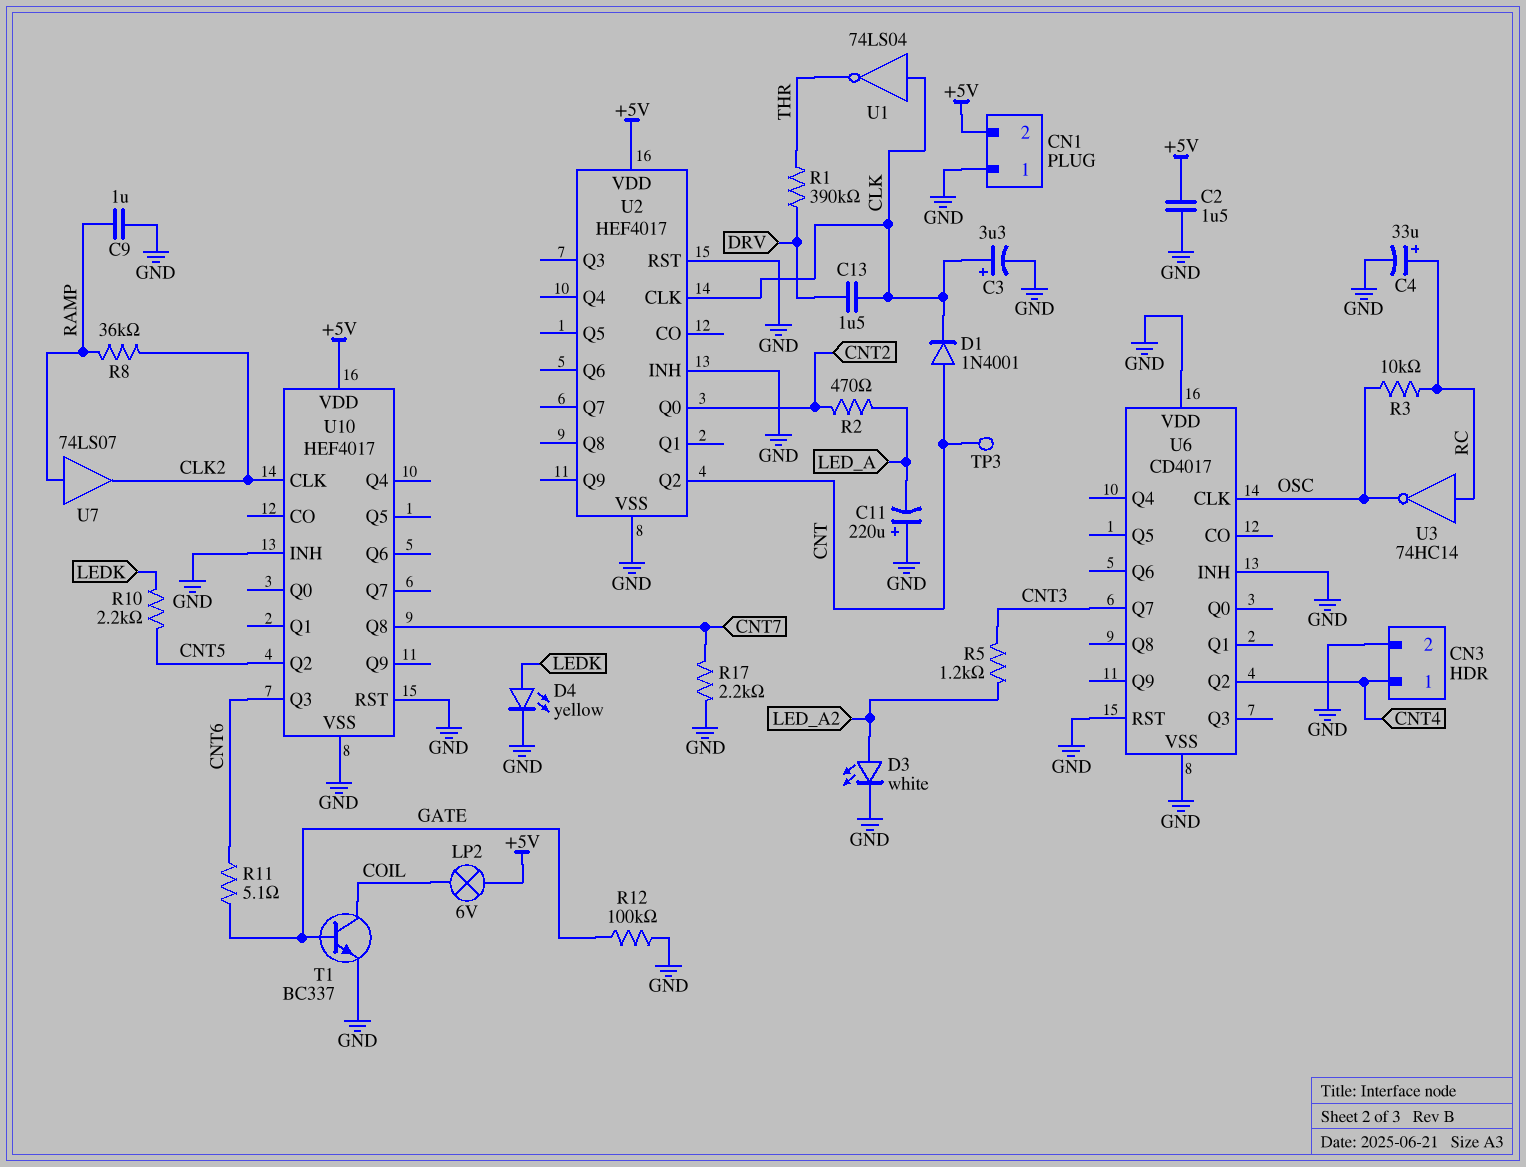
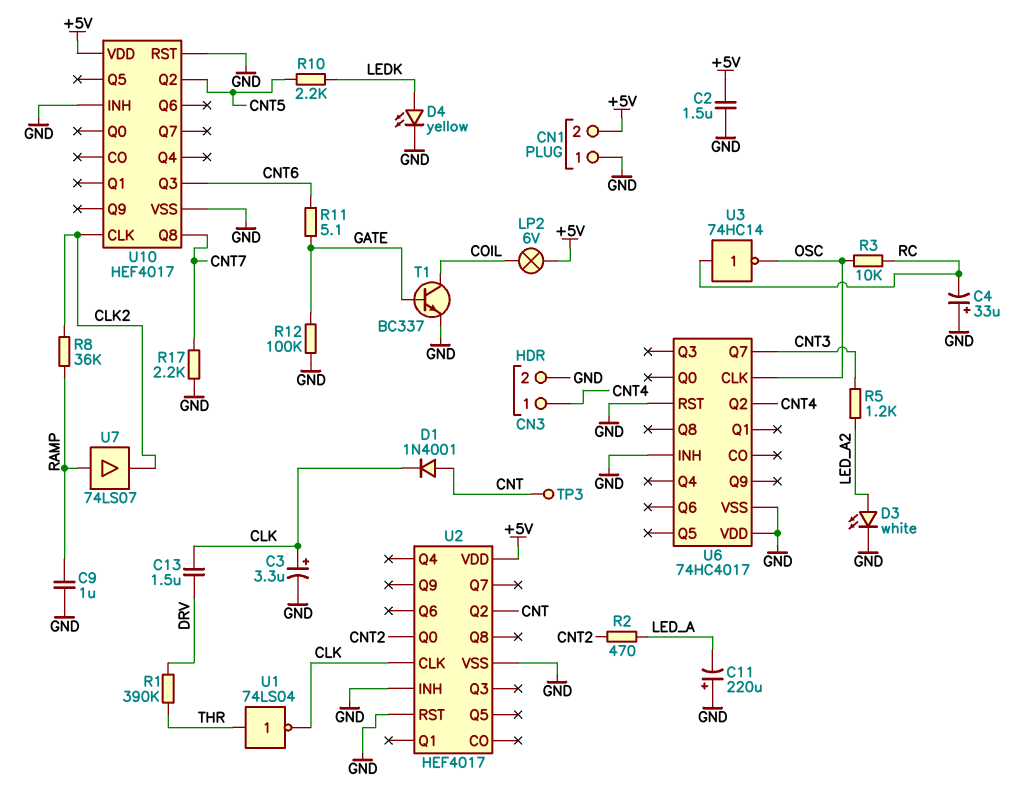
C4: 33uF (plus RC, minus GND) -> 33uF (plus GND, minus RC)
U1: NOT 74LS04 (in CLK, out THR) -> NOT 74LS04 (in THR, out CLK)
U6: CD4017 -> 74HC4017

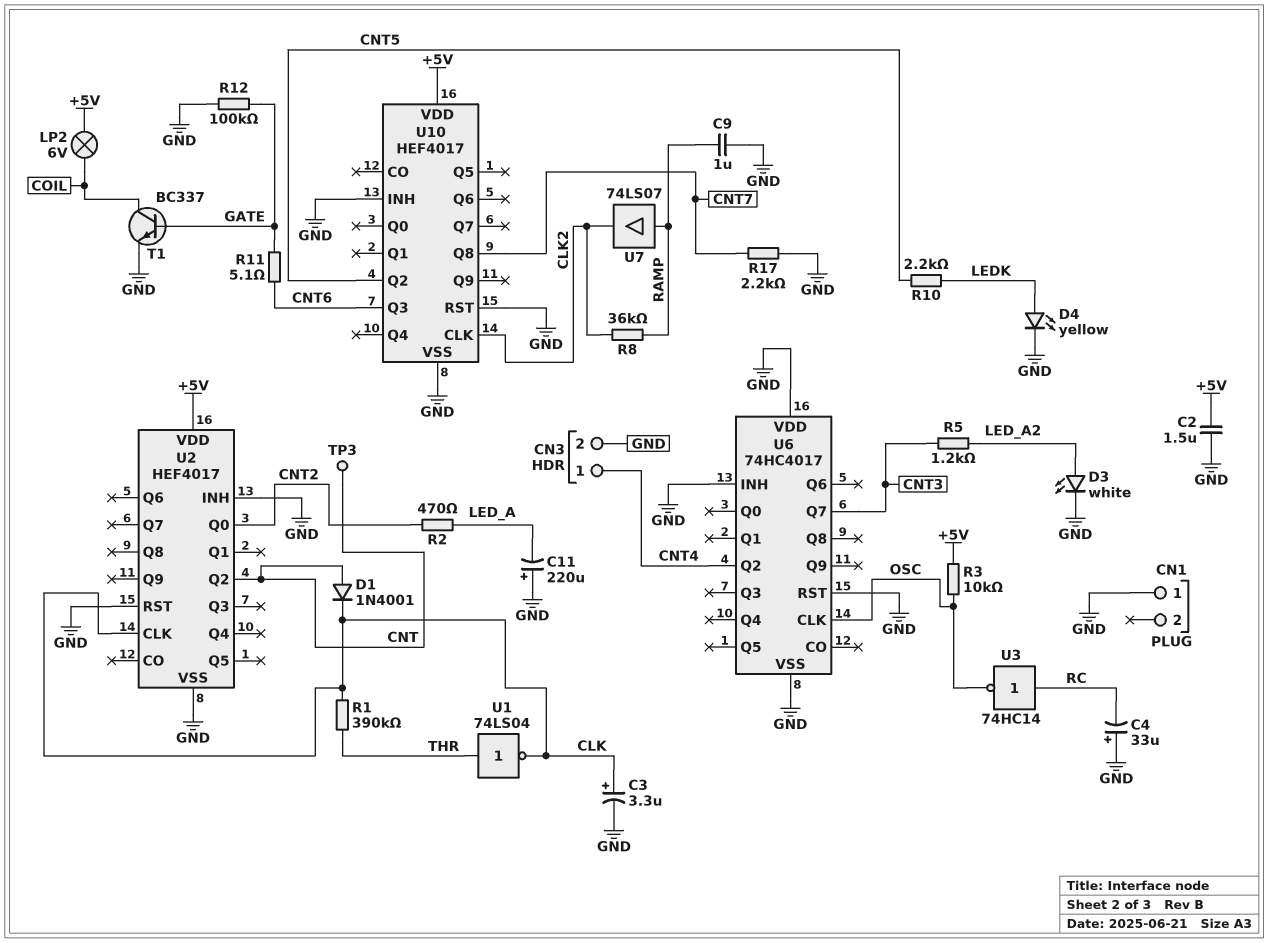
C13: 1.5uF (CLK, DRV) -> none
CN1 pin 2: +5V -> none
R1: 390k (DRV, THR) -> 390k (CLK, THR)
R3: 10k (OSC, RC) -> 10k (+5V, OSC)

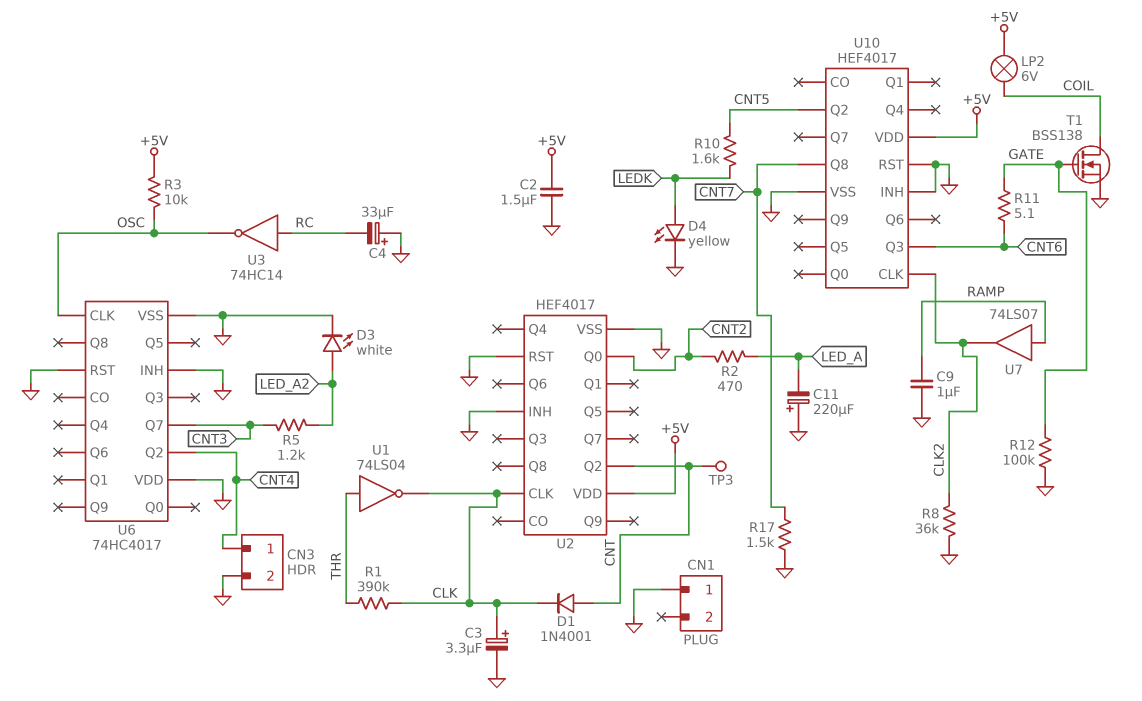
R8: 36k (CLK2, RAMP) -> 36k (CLK2, GND)
R10: 2.2k (CNT5, LEDK) -> 1.6k (CNT5, LEDK)
R17: 2.2k (CNT7, GND) -> 1.5k (CNT7, GND)
T1: NPN BC337 (B GATE, C COIL, E GND) -> NMOS BSS138 (G GATE, D COIL, S GND)

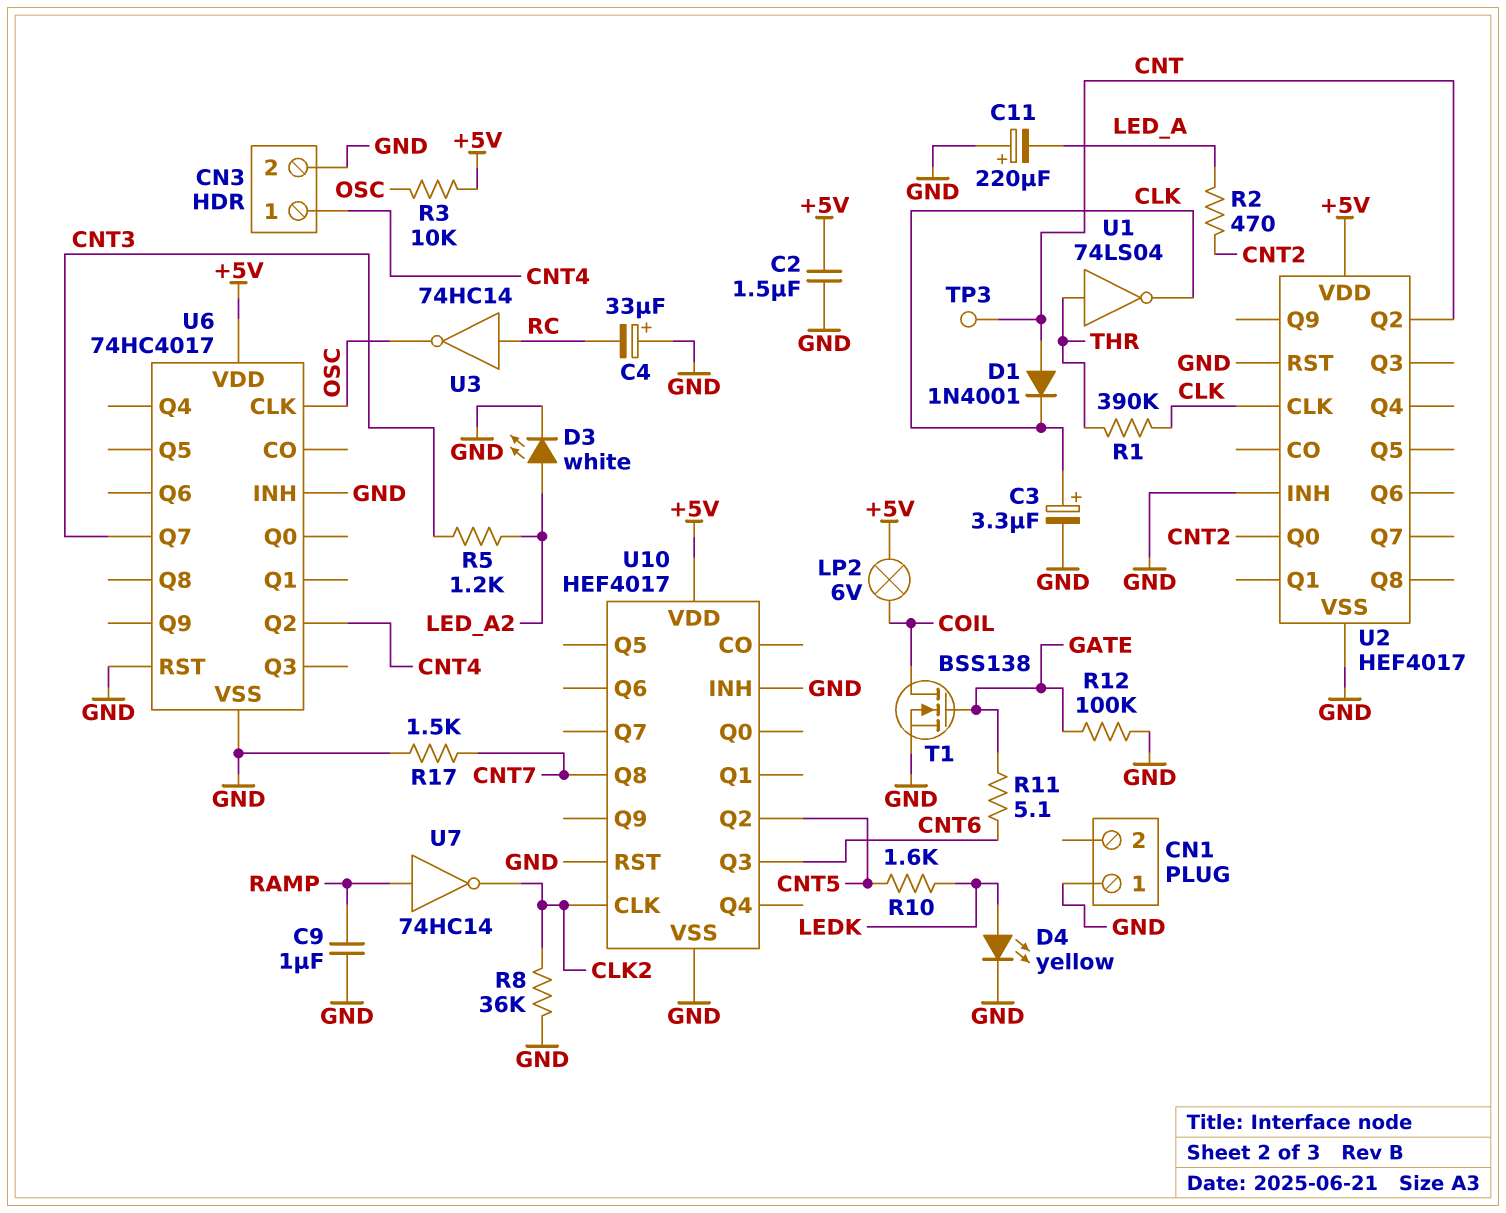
U6 pin VDD: GND -> +5V
U7: buffer 74LS07 (in RAMP, out CLK2) -> NOT 74HC14 (in RAMP, out CLK2)

